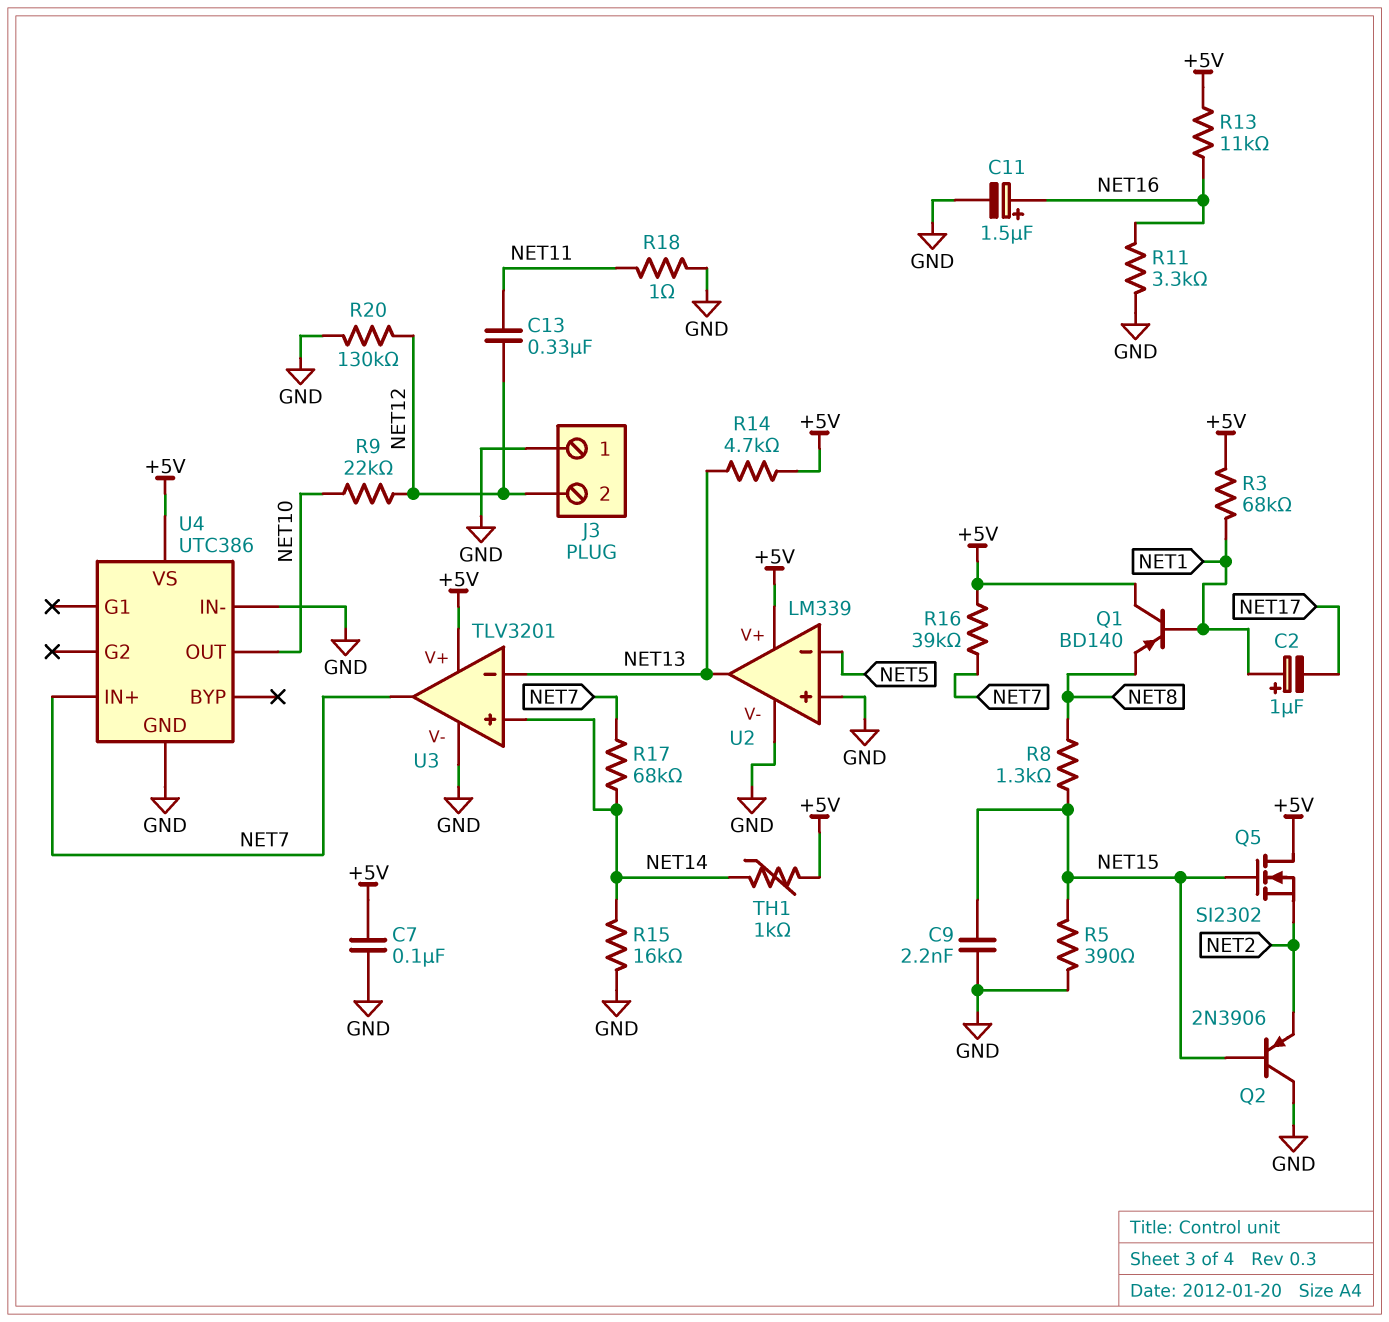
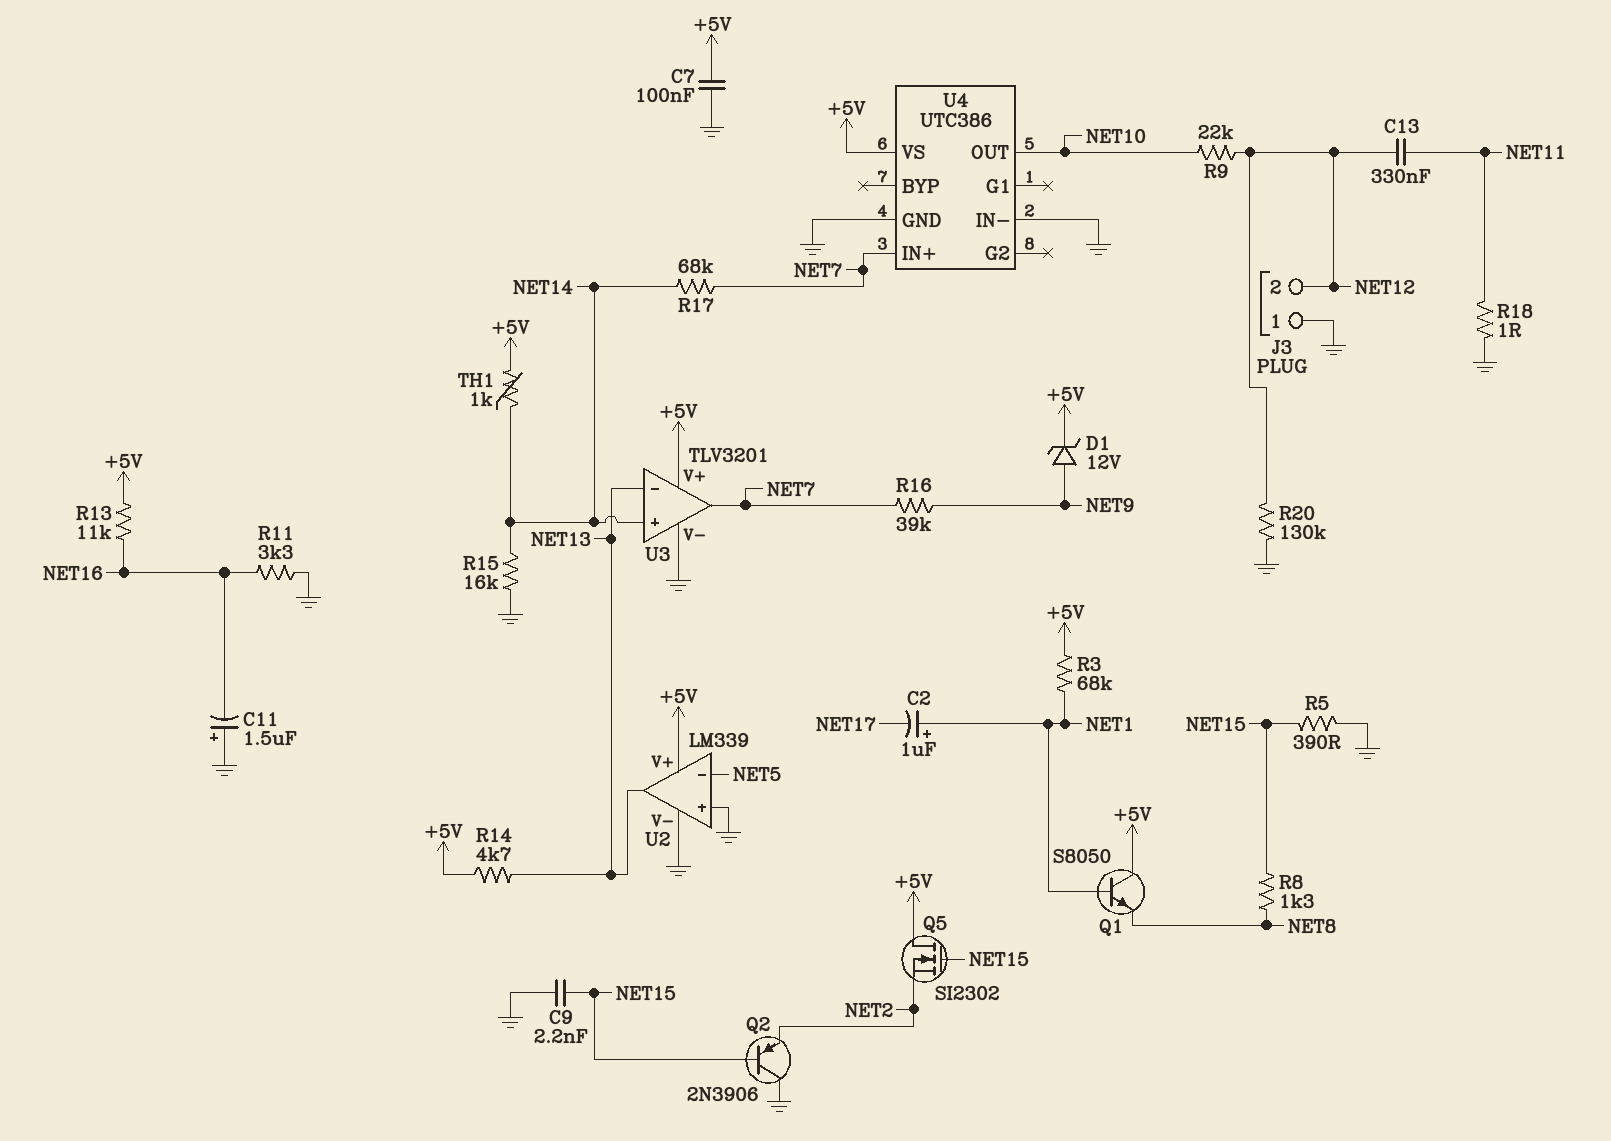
C11: 1.5uF (plus NET16, minus GND) -> 1.5uF (plus GND, minus NET16)
D1: none -> zener 12V (A NET9, K +5V)
Q1: PNP BD140 (B NET1, C +5V, E NET8) -> NPN S8050 (B NET1, C +5V, E NET8)
R16: 39k (+5V, NET7) -> 39k (NET7, NET9)

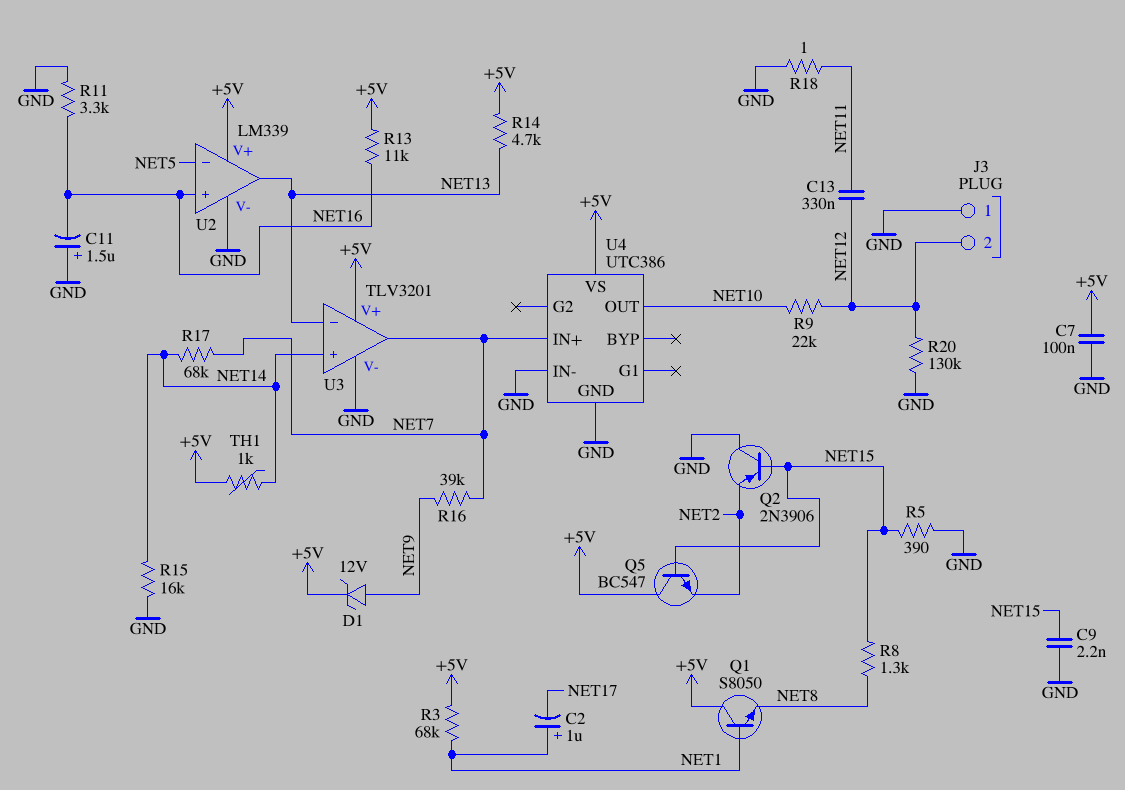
Q5: NMOS SI2302 (G NET15, D +5V, S NET2) -> NPN BC547 (B NET15, C +5V, E NET2)
U2 pin in+: GND -> NET16

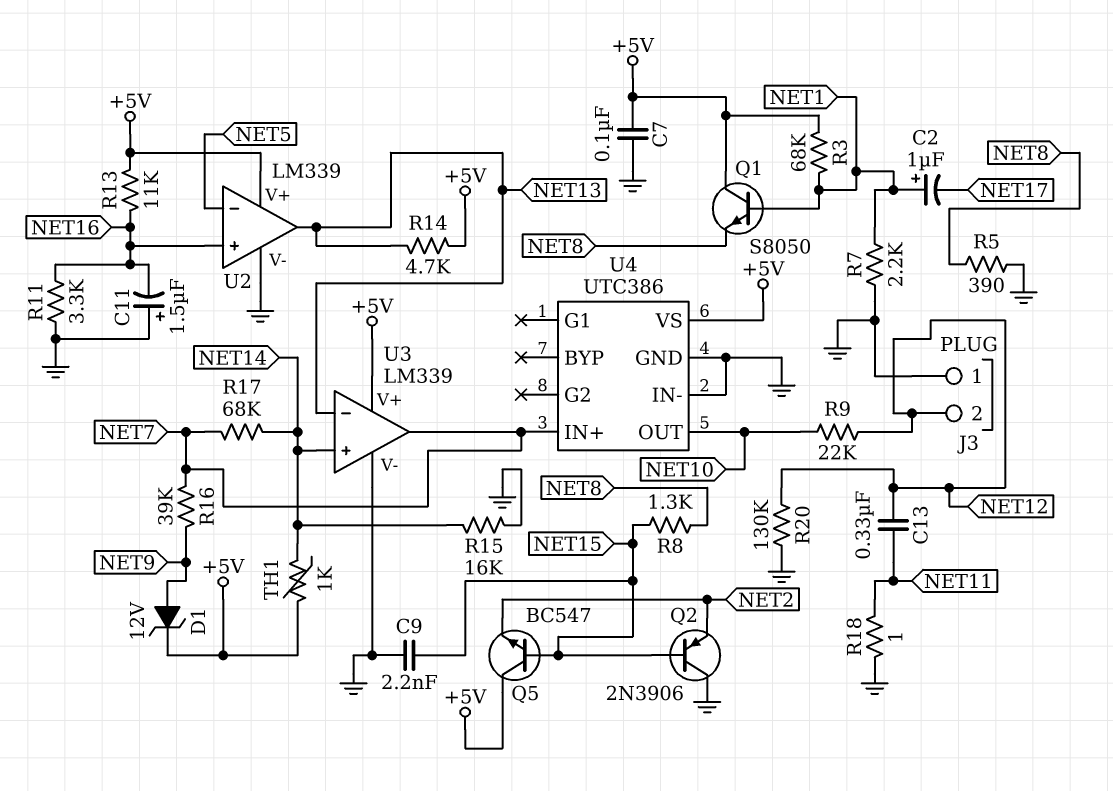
R5: 390 (GND, NET15) -> 390 (GND, NET8)
R7: none -> 2.2k (GND, NET1)
U3: TLV3201 -> LM339

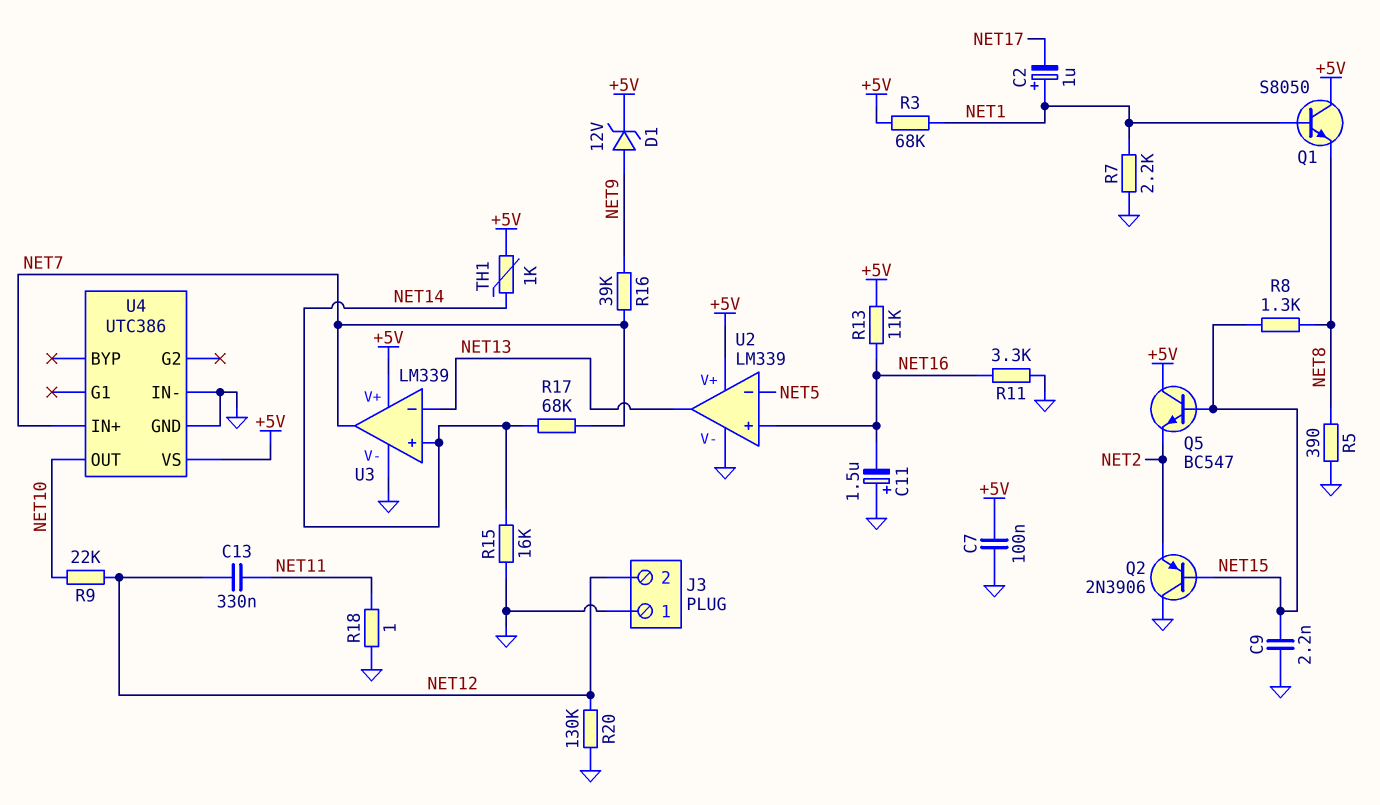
R14: 4.7k (+5V, NET13) -> none

